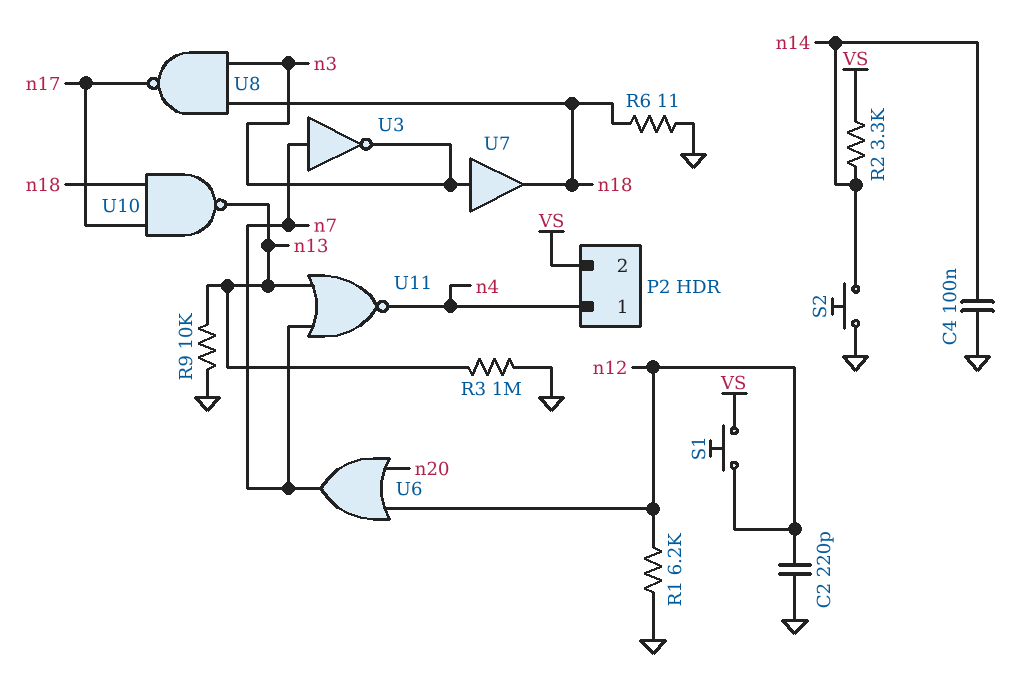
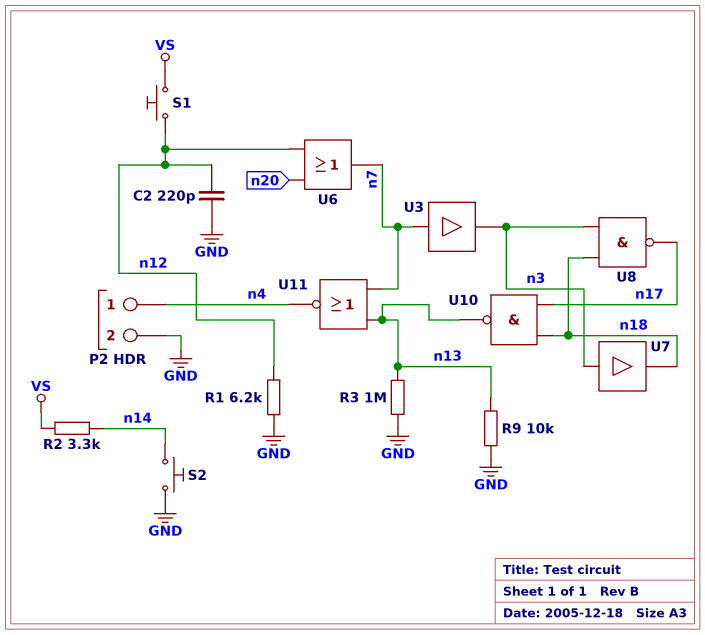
C4: 100nF (GND, n14) -> none
P2 pin 2: VS -> GND
R6: 11 (GND, n18) -> none
U3: NOT (in n7, out n3) -> buffer (in n7, out n3)

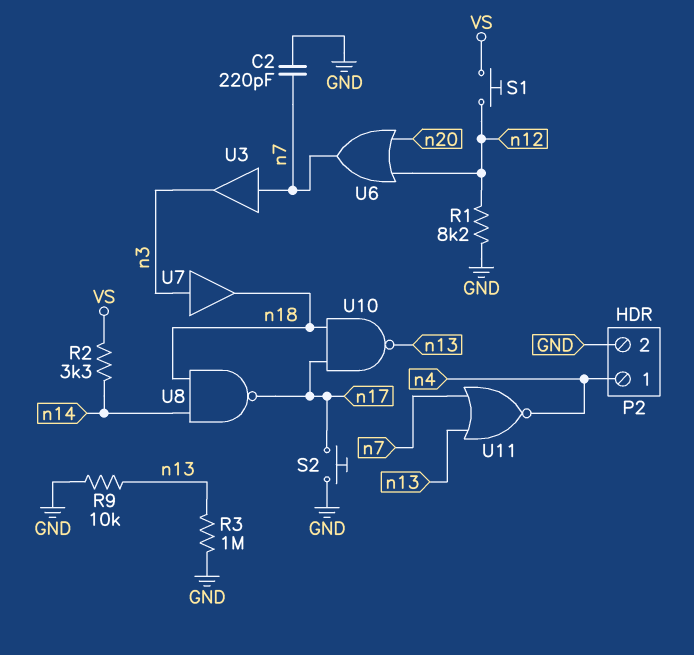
C2: 220pF (GND, n12) -> 220pF (GND, n7)
R1: 6.2k (GND, n12) -> 8.2k (GND, n12)
S2: button (GND, n14) -> button (GND, n17)
U8: NAND (in n3, in n18, out n17) -> NAND (in n14, in n18, out n17)

